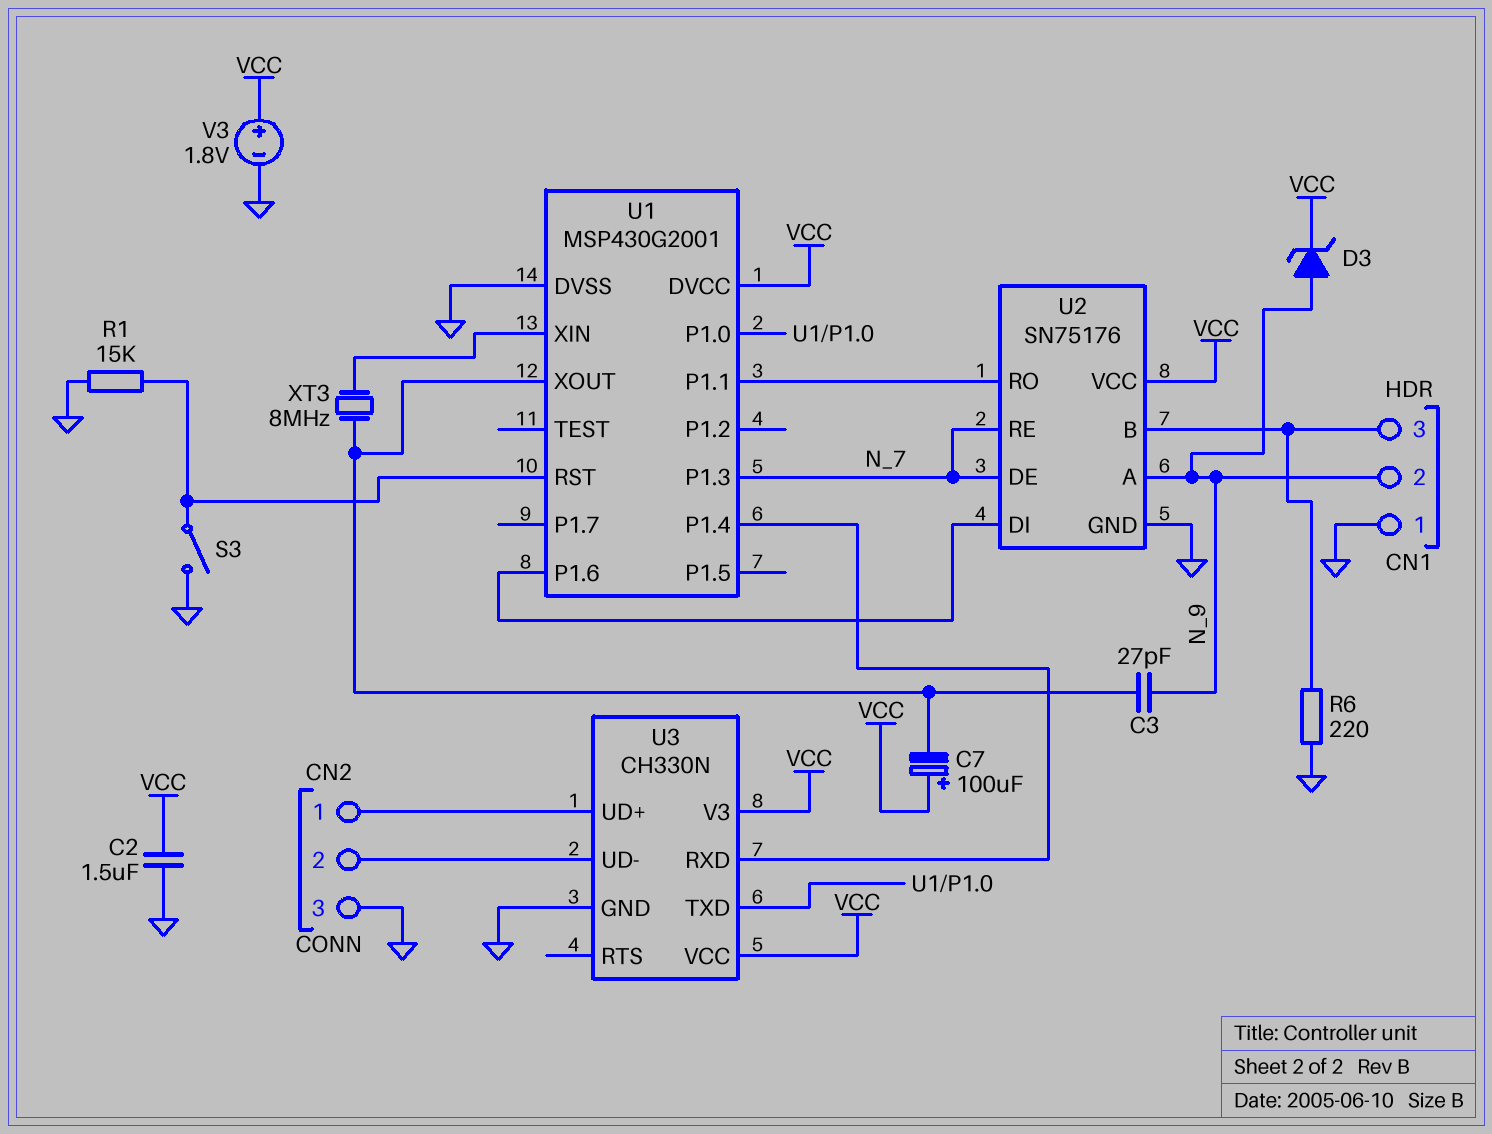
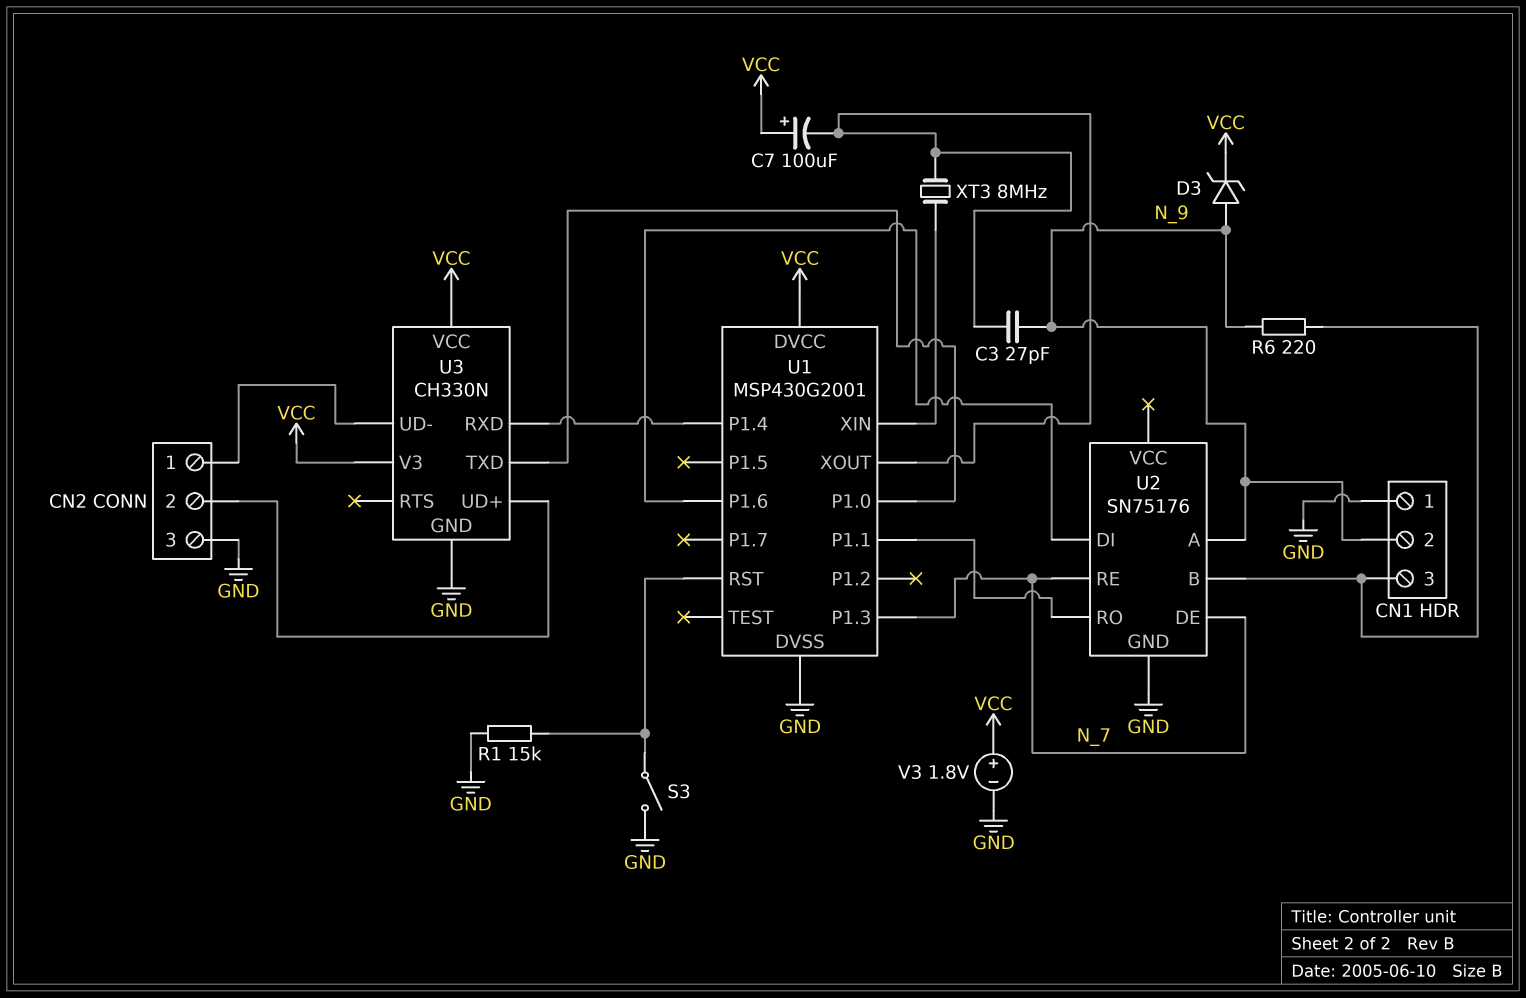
C2: 1.5uF (GND, VCC) -> none
R6: 220 (CN1/3, GND) -> 220 (CN1/3, N_9)
U2 pin VCC: VCC -> none
U3 pin UD+: CN2/1 -> CN2/2
U3 pin UD-: CN2/2 -> CN2/1

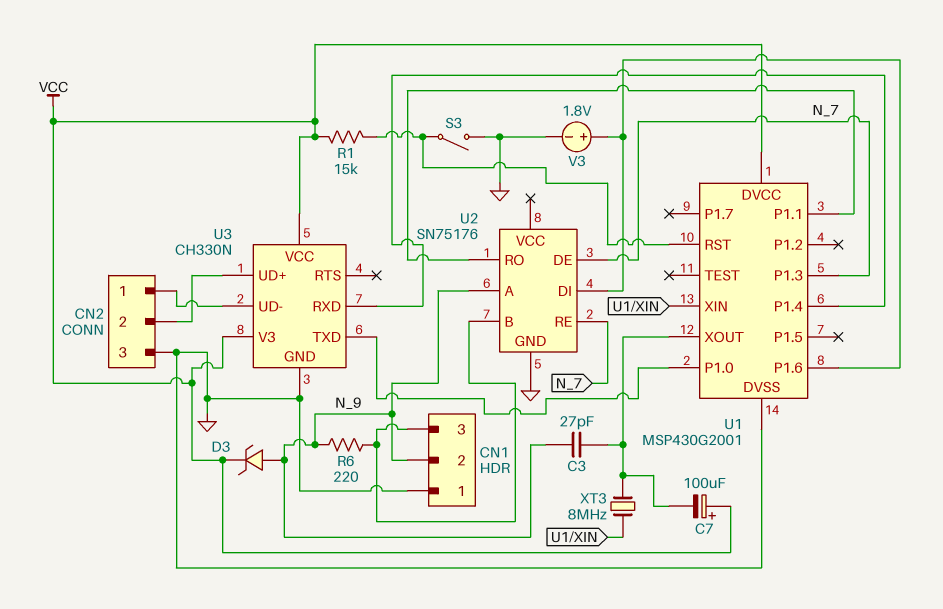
R1: 15k (GND, U1/RST) -> 15k (U1/RST, VCC)
V3: 1.8V (plus VCC, minus GND) -> 1.8V (plus U1/P1.6, minus GND)

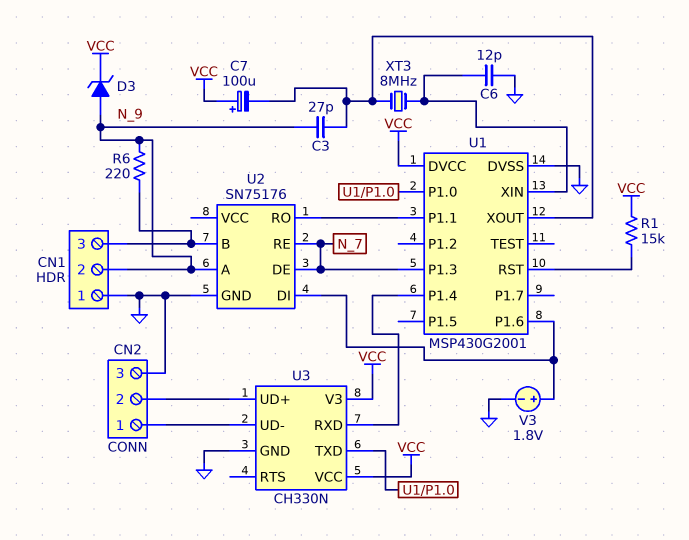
C6: none -> 12pF (GND, U1/XIN)
S3: switch (GND, U1/RST) -> none

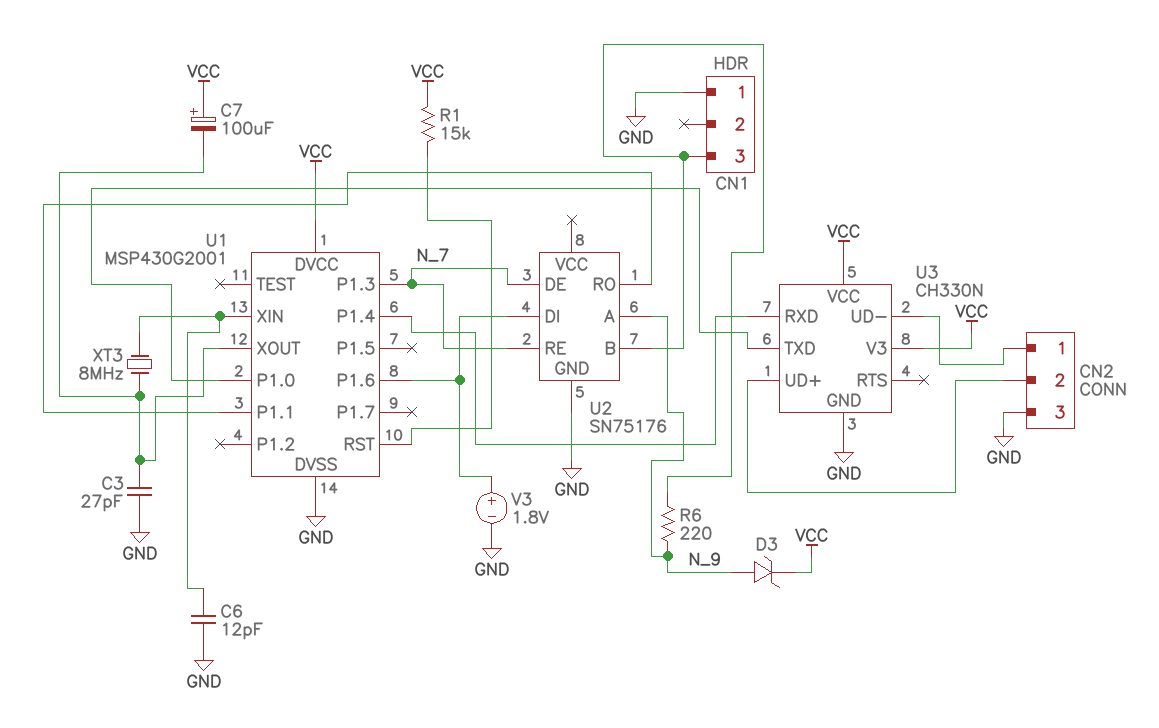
C3: 27pF (N_9, U1/XOUT) -> 27pF (GND, U1/XOUT)
CN1 pin 2: N_9 -> none

